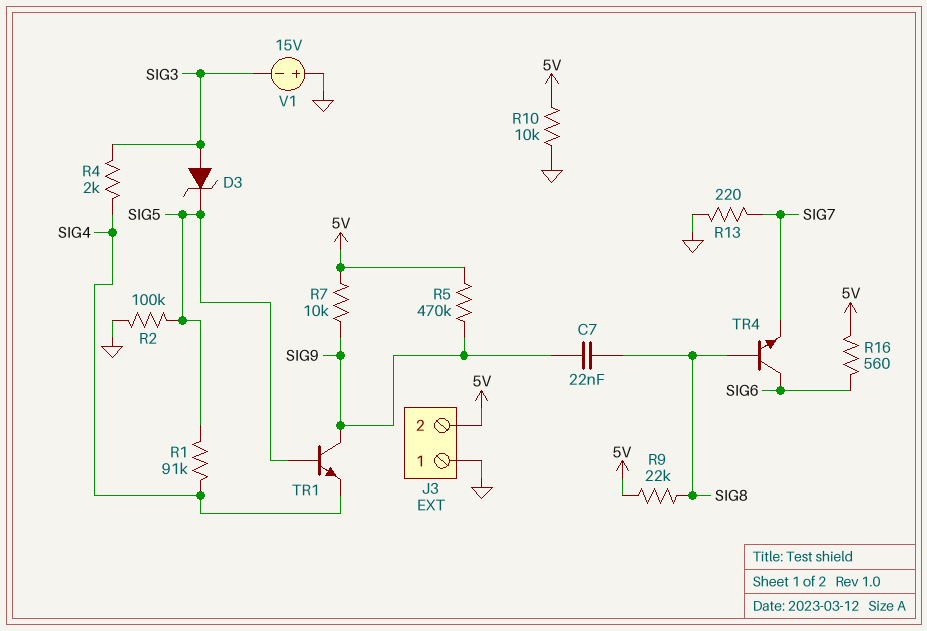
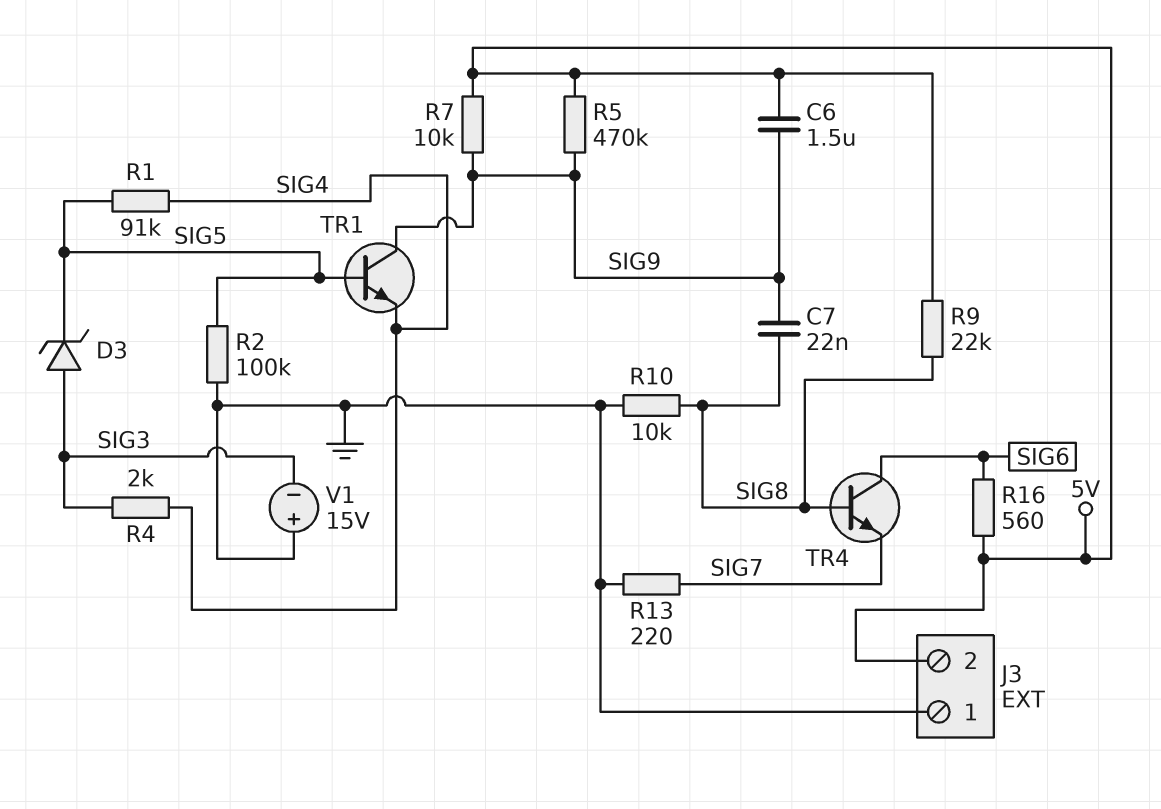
C6: none -> 1.5uF (5V, SIG9)
R10: 10k (5V, GND) -> 10k (GND, SIG8)

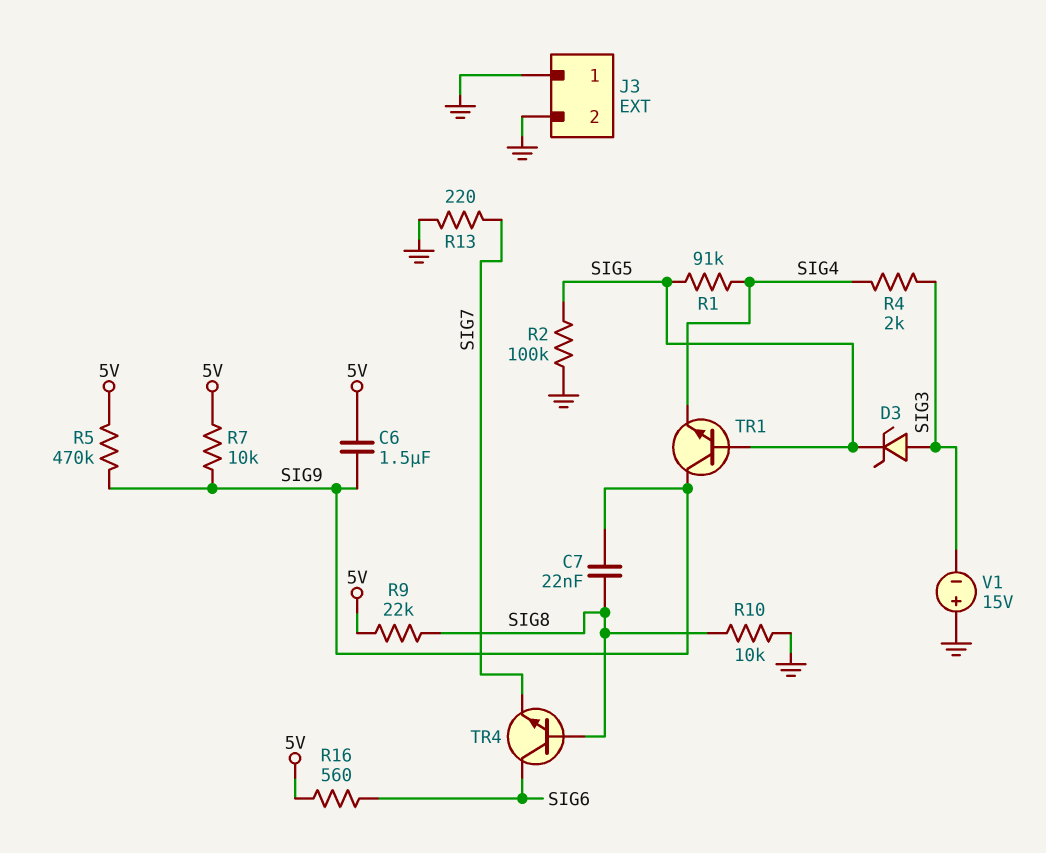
J3 pin 2: 5V -> GND

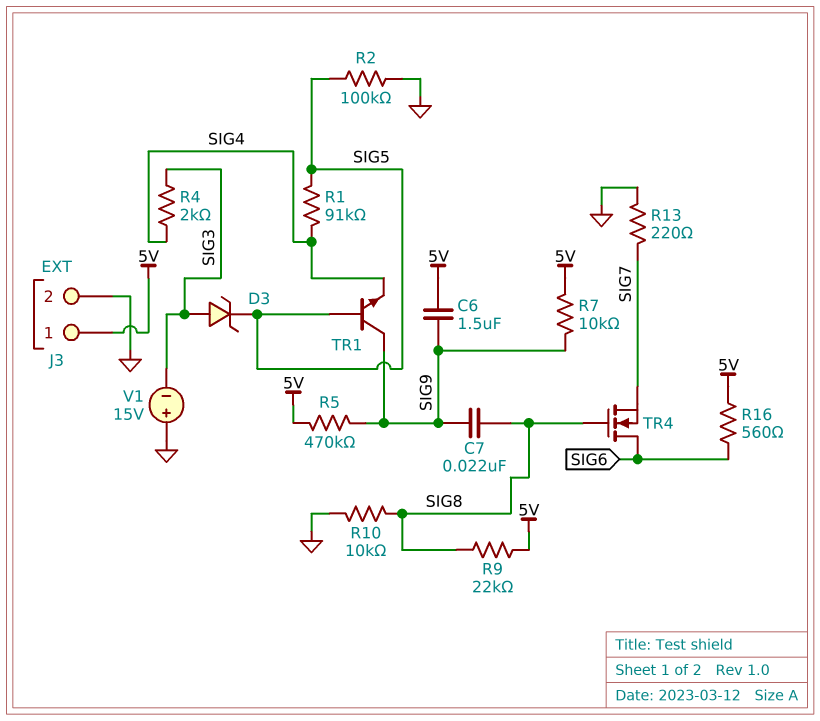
J3 pin 1: GND -> 5V
TR4: NPN (B SIG8, C SIG6, E SIG7) -> NMOS (G SIG8, D SIG6, S SIG7)

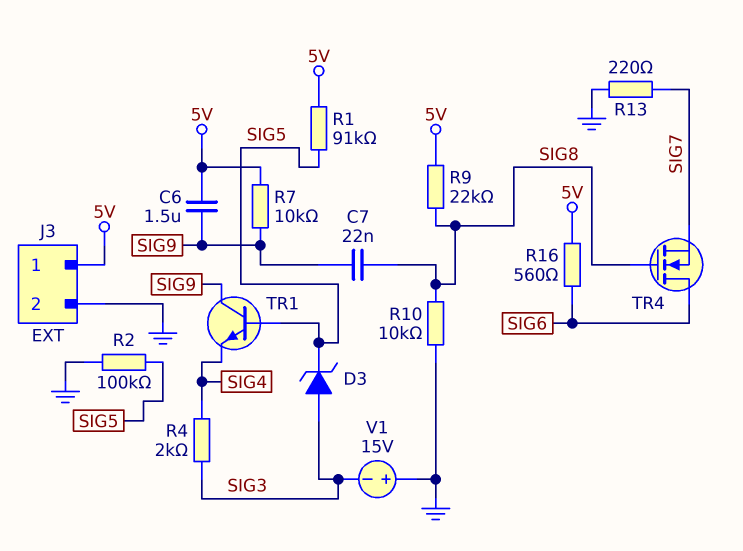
R1: 91k (SIG4, SIG5) -> 91k (5V, SIG5)
R5: 470k (5V, SIG9) -> none

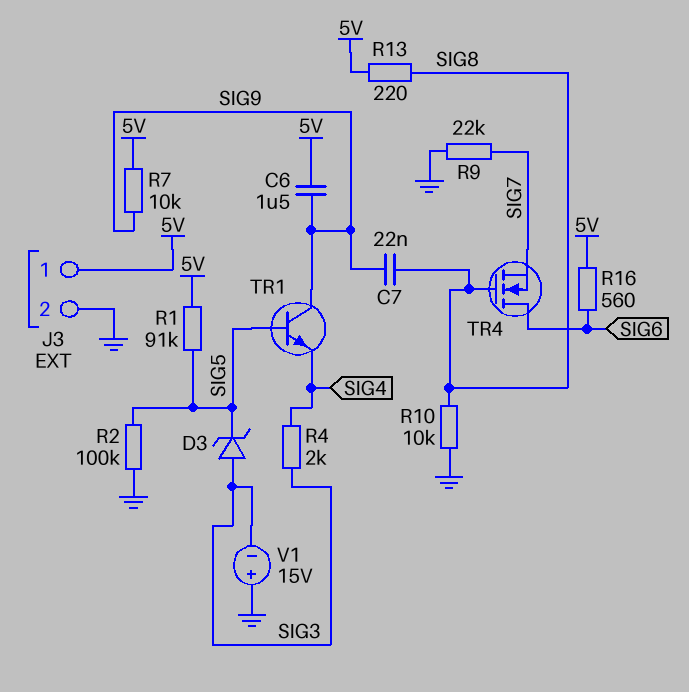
R9: 22k (5V, SIG8) -> 22k (GND, SIG7)
R13: 220 (GND, SIG7) -> 220 (5V, SIG8)

